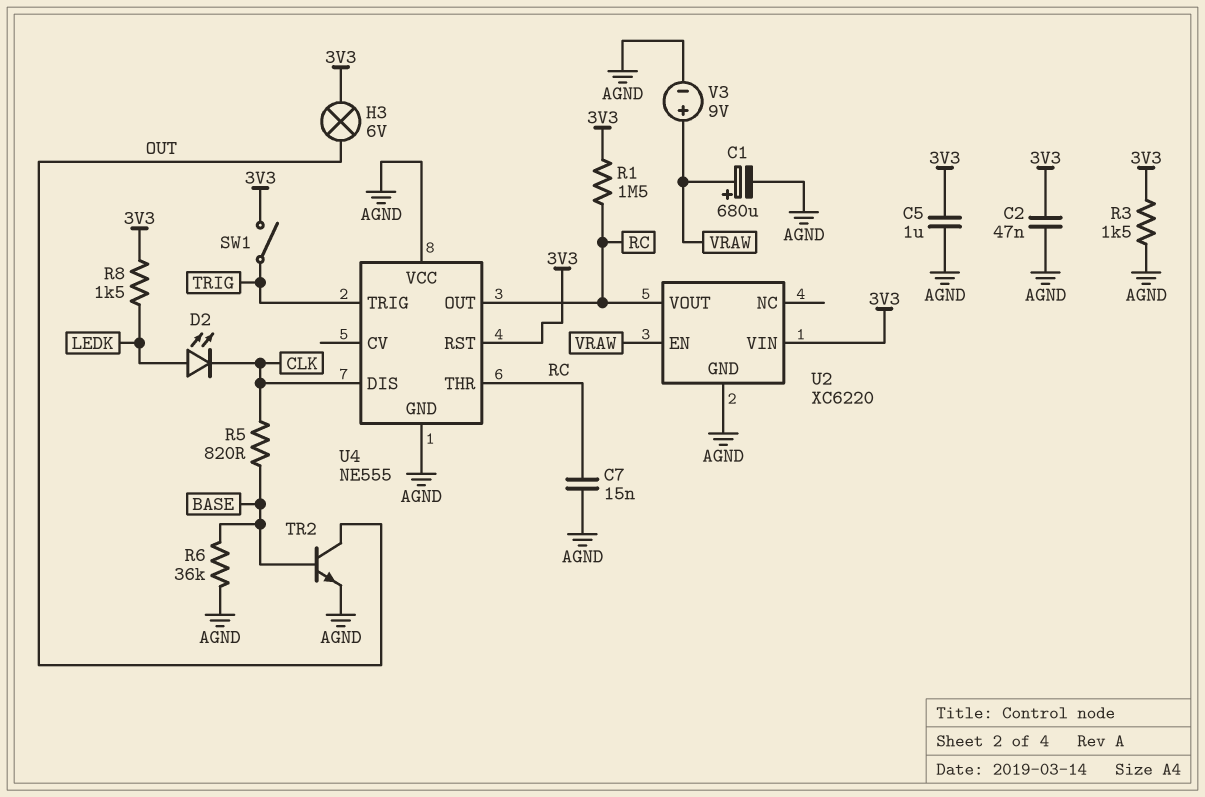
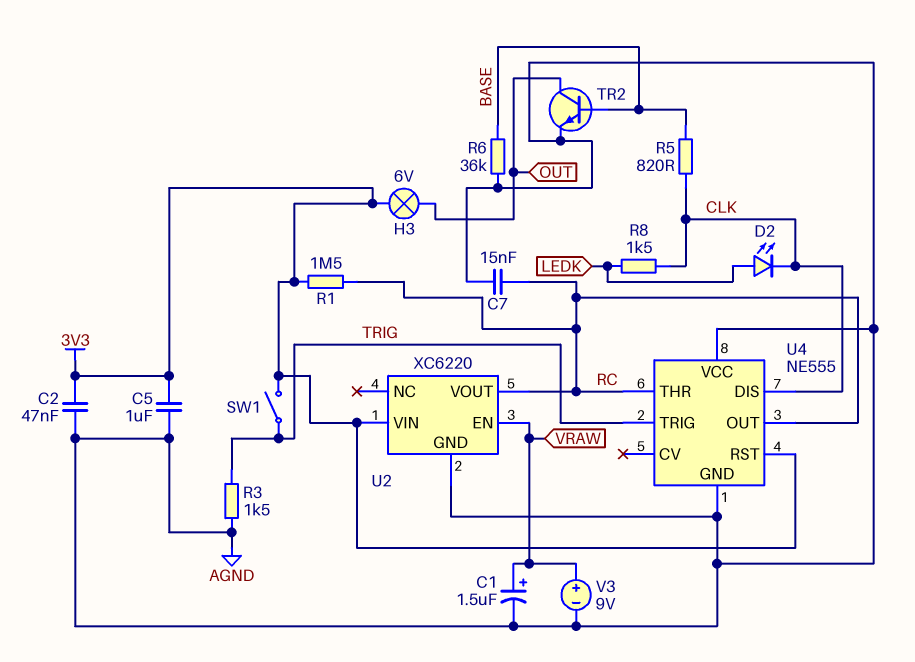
C1: 680uF (plus VRAW, minus AGND) -> 1.5uF (plus VRAW, minus AGND)
R3: 1.5k (3V3, AGND) -> 1.5k (AGND, TRIG)
R8: 1.5k (3V3, LEDK) -> 1.5k (CLK, LEDK)

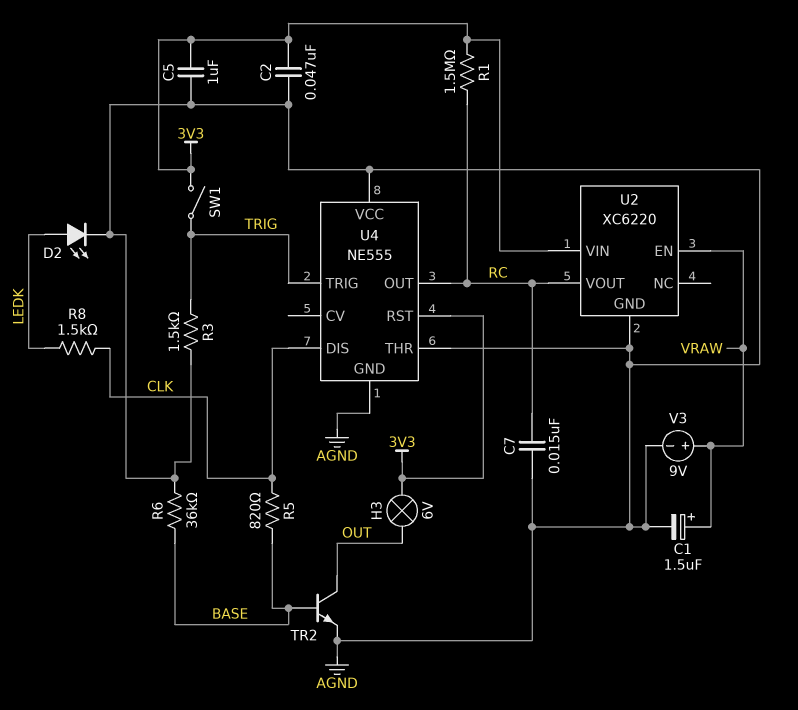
D2: LED (A LEDK, K CLK) -> LED (A LEDK, K AGND)
U4 pin THR: RC -> AGND

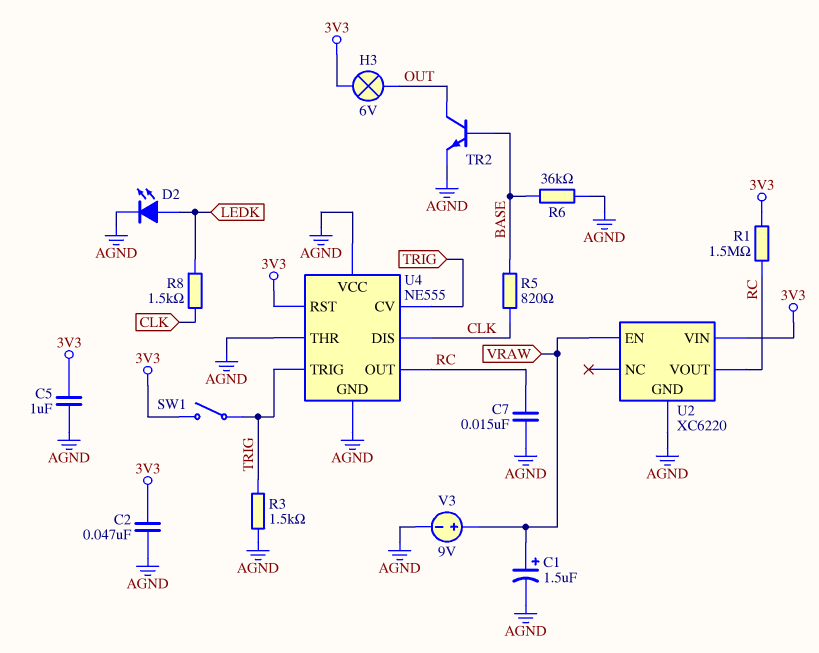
U4 pin CV: none -> TRIG

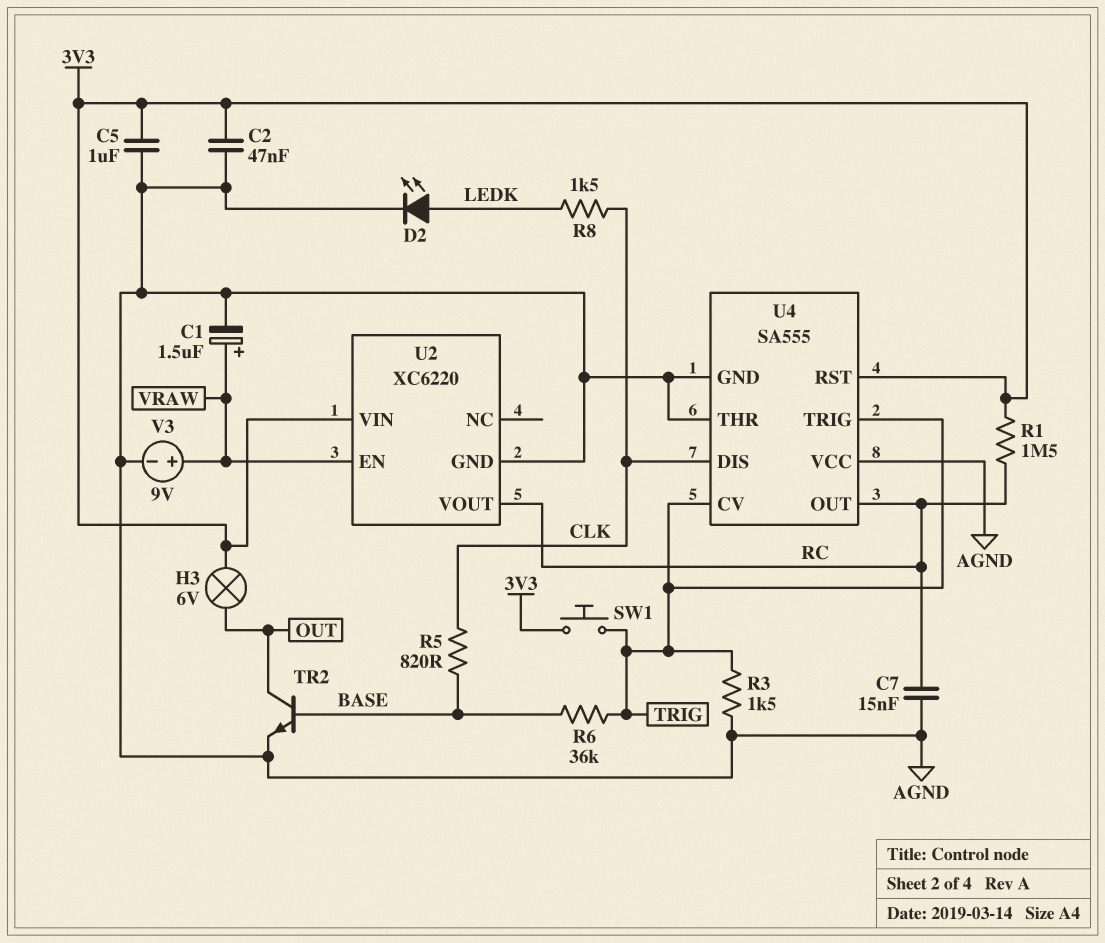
R6: 36k (AGND, BASE) -> 36k (BASE, TRIG)
SW1: switch (3V3, TRIG) -> button (3V3, TRIG)
U4: NE555 -> SA555

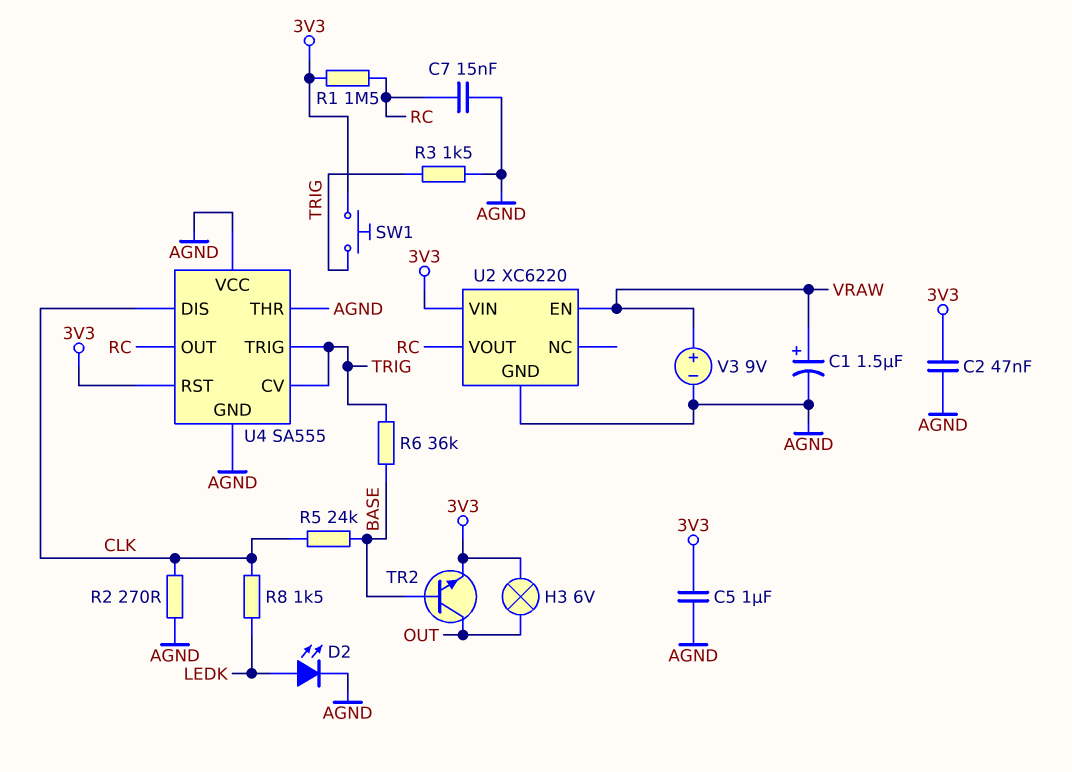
R2: none -> 270 (AGND, CLK)
R5: 820 (BASE, CLK) -> 24k (BASE, CLK)
TR2: NPN (B BASE, C OUT, E AGND) -> NPN (B BASE, C OUT, E 3V3)

